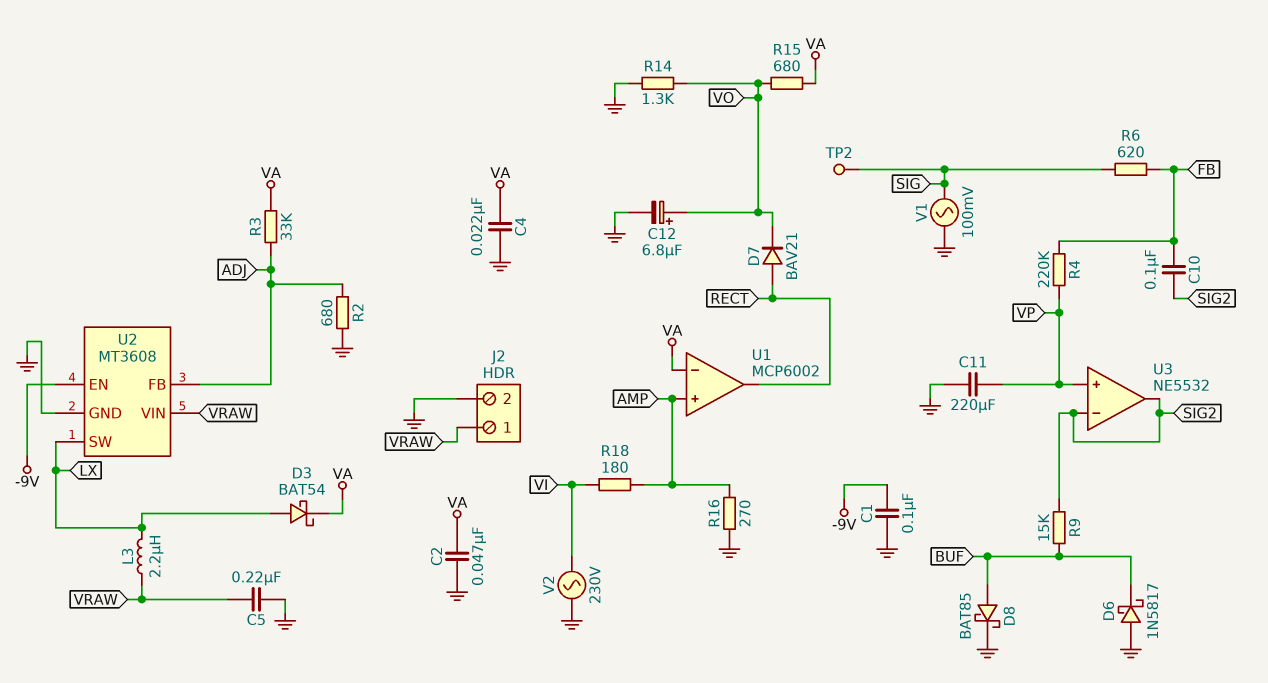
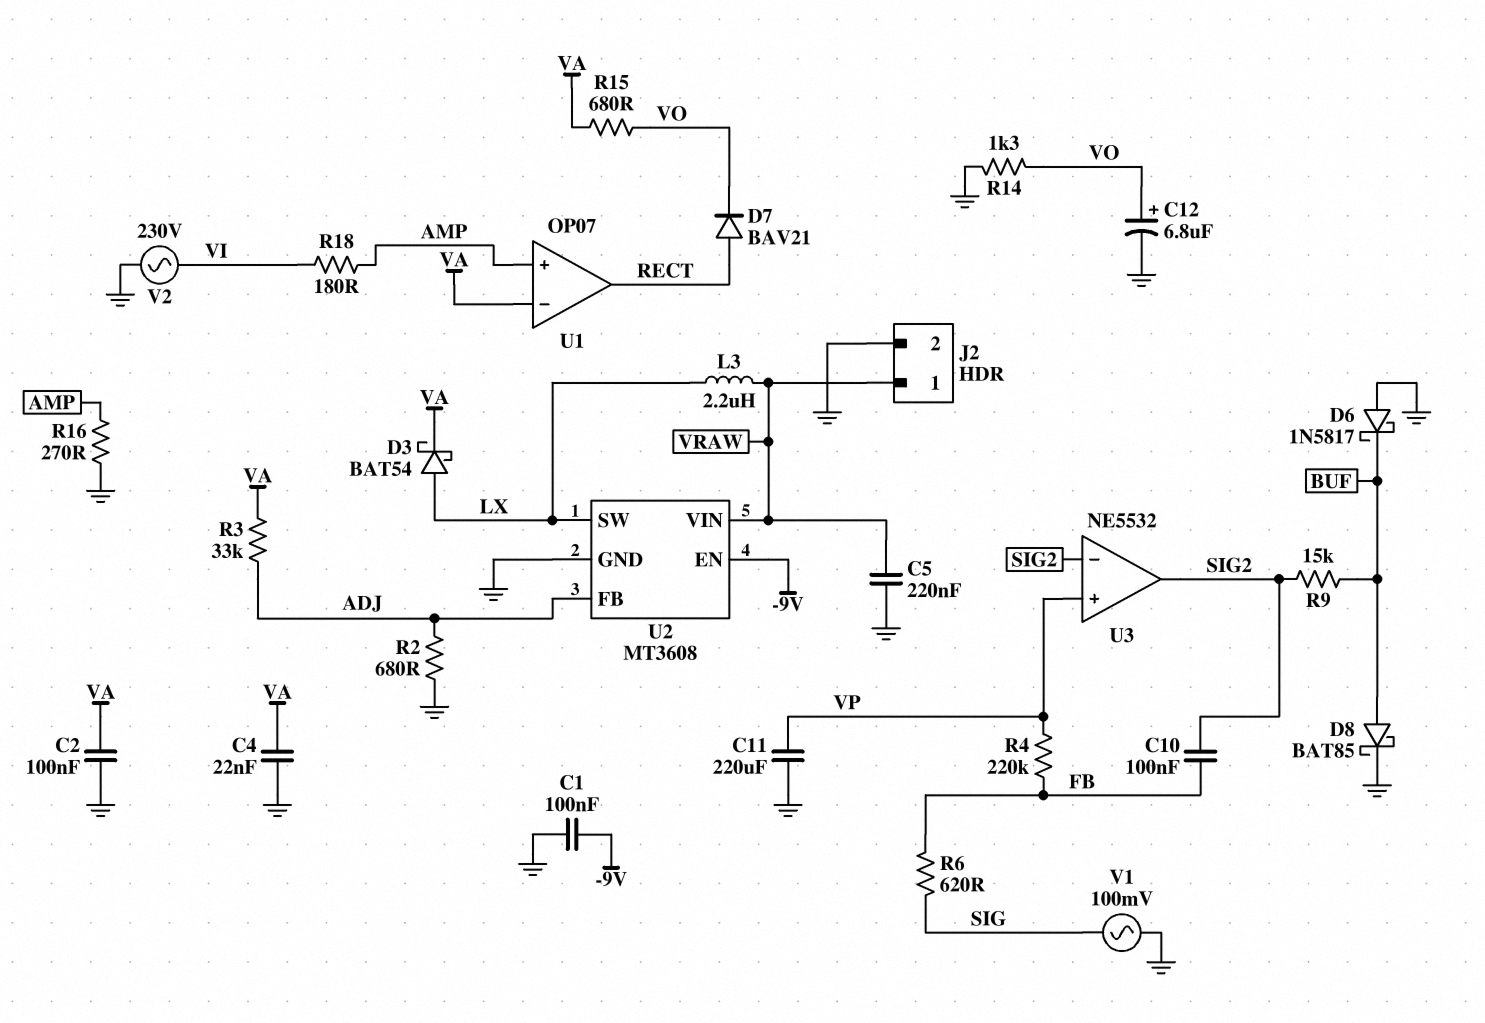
C2: 47nF (GND, VA) -> 100nF (GND, VA)
TP2: test point (SIG) -> none
U1: MCP6002 -> OP07

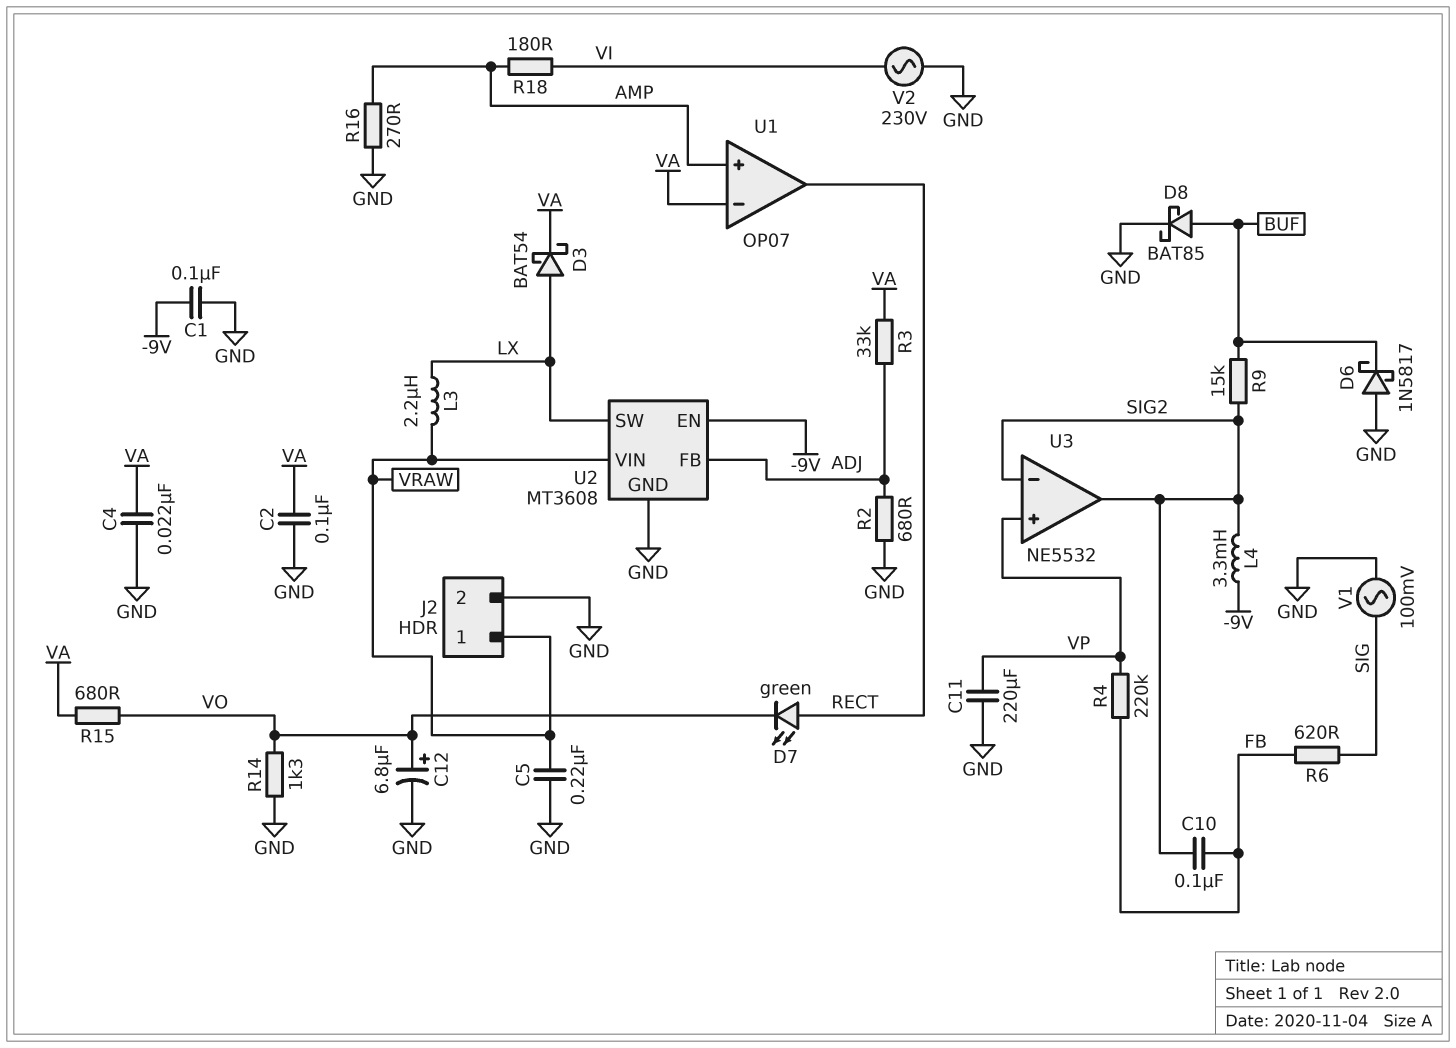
D7: diode BAV21 (A RECT, K VO) -> LED green (A RECT, K VO)
L4: none -> 3.3mH (-9V, SIG2)

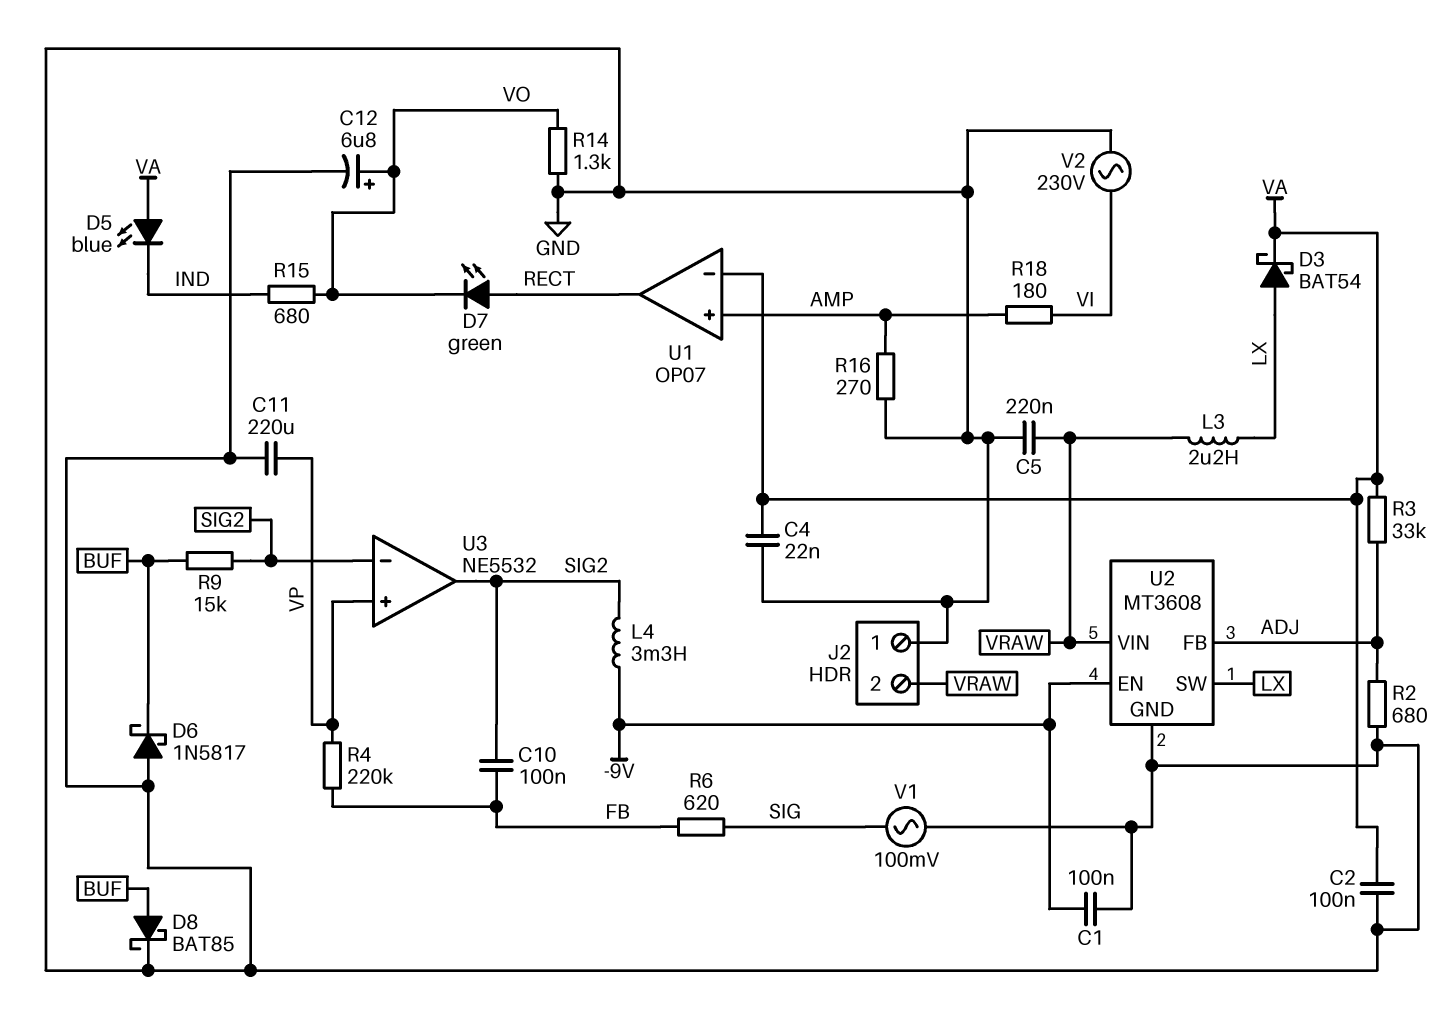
D5: none -> LED blue (A VA, K IND)
J2 pin 1: VRAW -> GND
J2 pin 2: GND -> VRAW
R15: 680 (VA, VO) -> 680 (IND, VO)

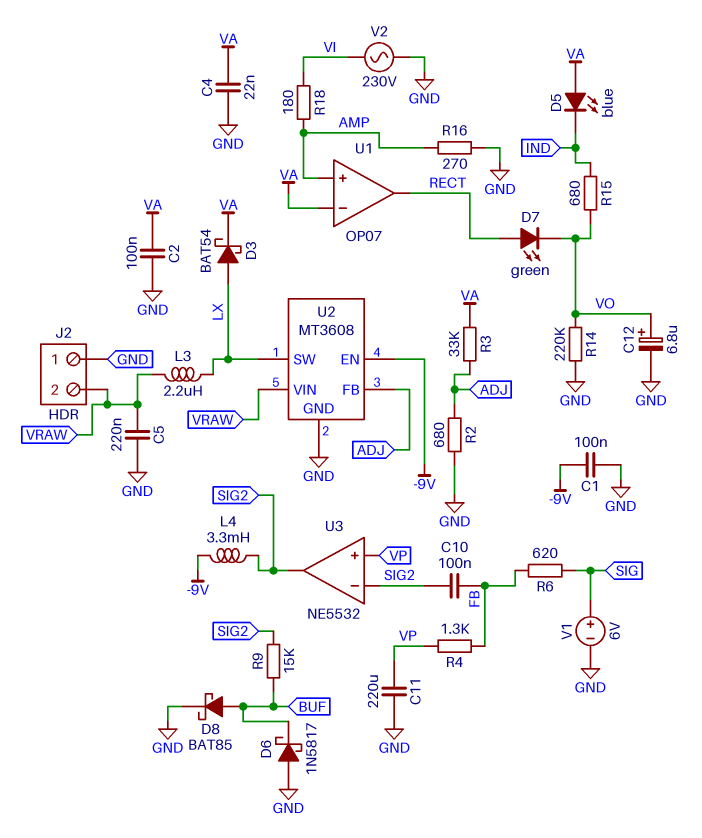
R4: 220k (FB, VP) -> 1.3k (FB, VP)
R14: 1.3k (GND, VO) -> 220k (GND, VO)
V1: AC 100mV (GND, SIG) -> 6V (plus SIG, minus GND)

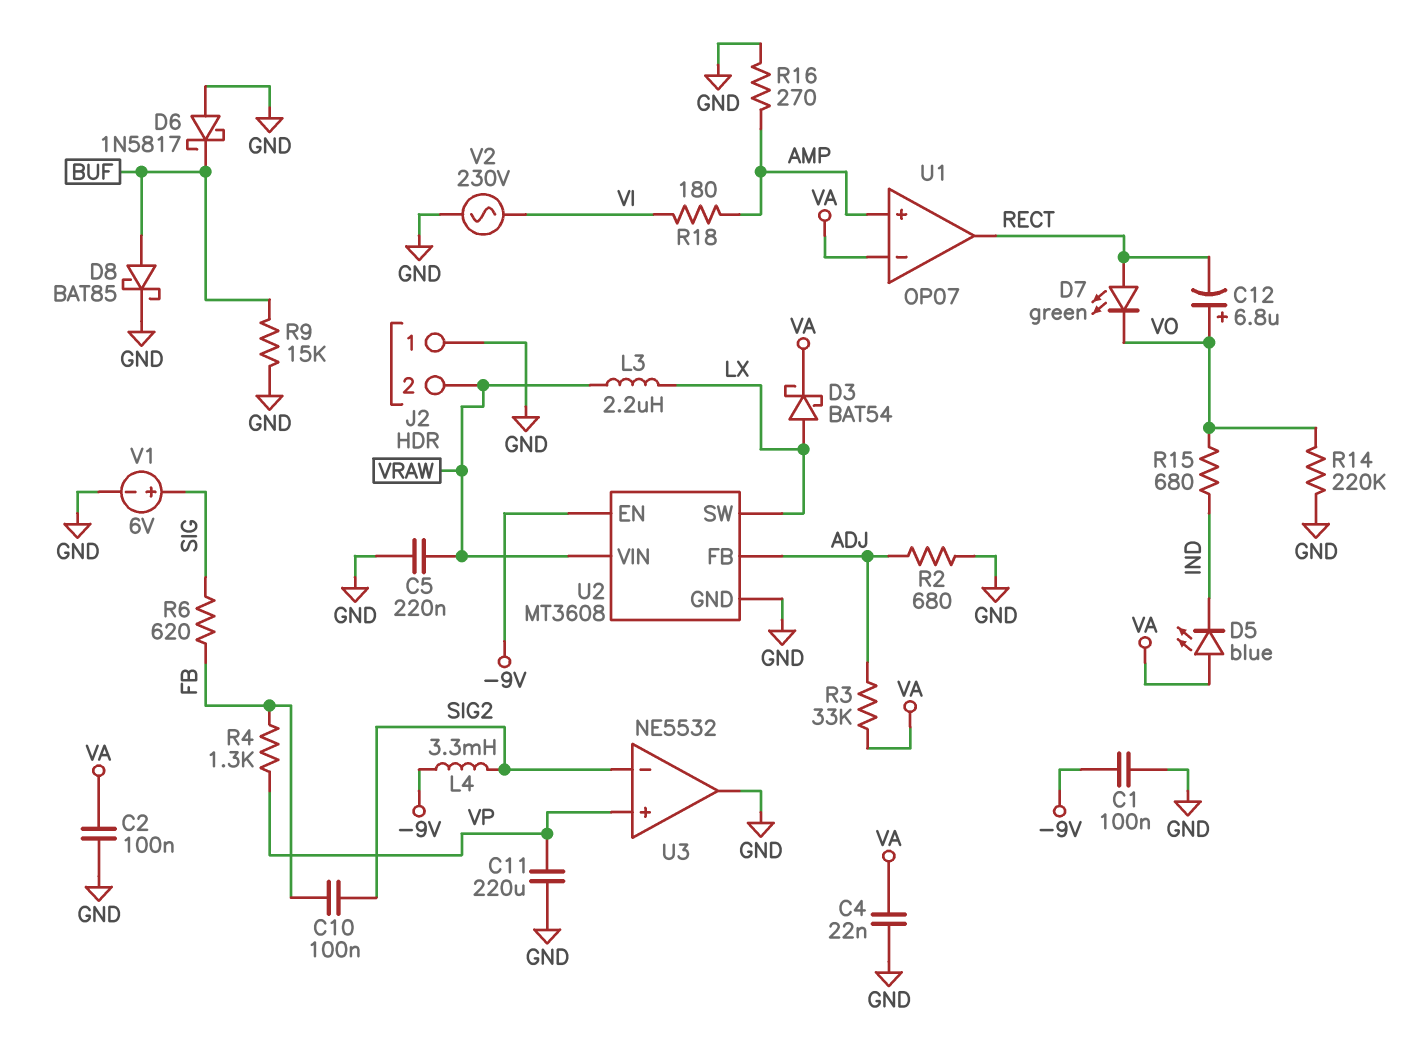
C12: 6.8uF (plus VO, minus GND) -> 6.8uF (plus VO, minus RECT)
R9: 15k (BUF, SIG2) -> 15k (BUF, GND)
U3 pin out: SIG2 -> GND

